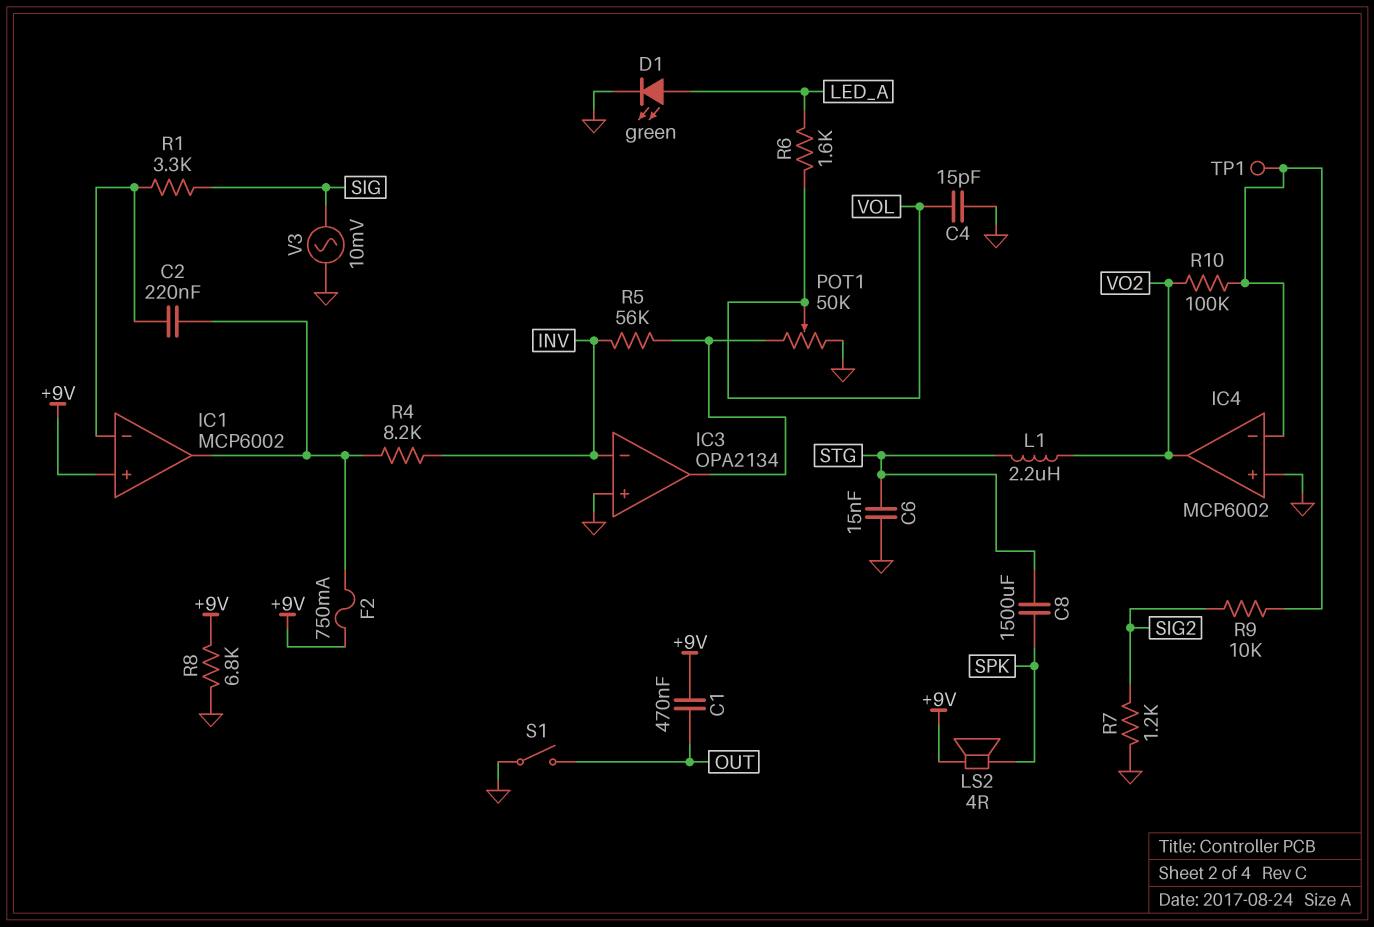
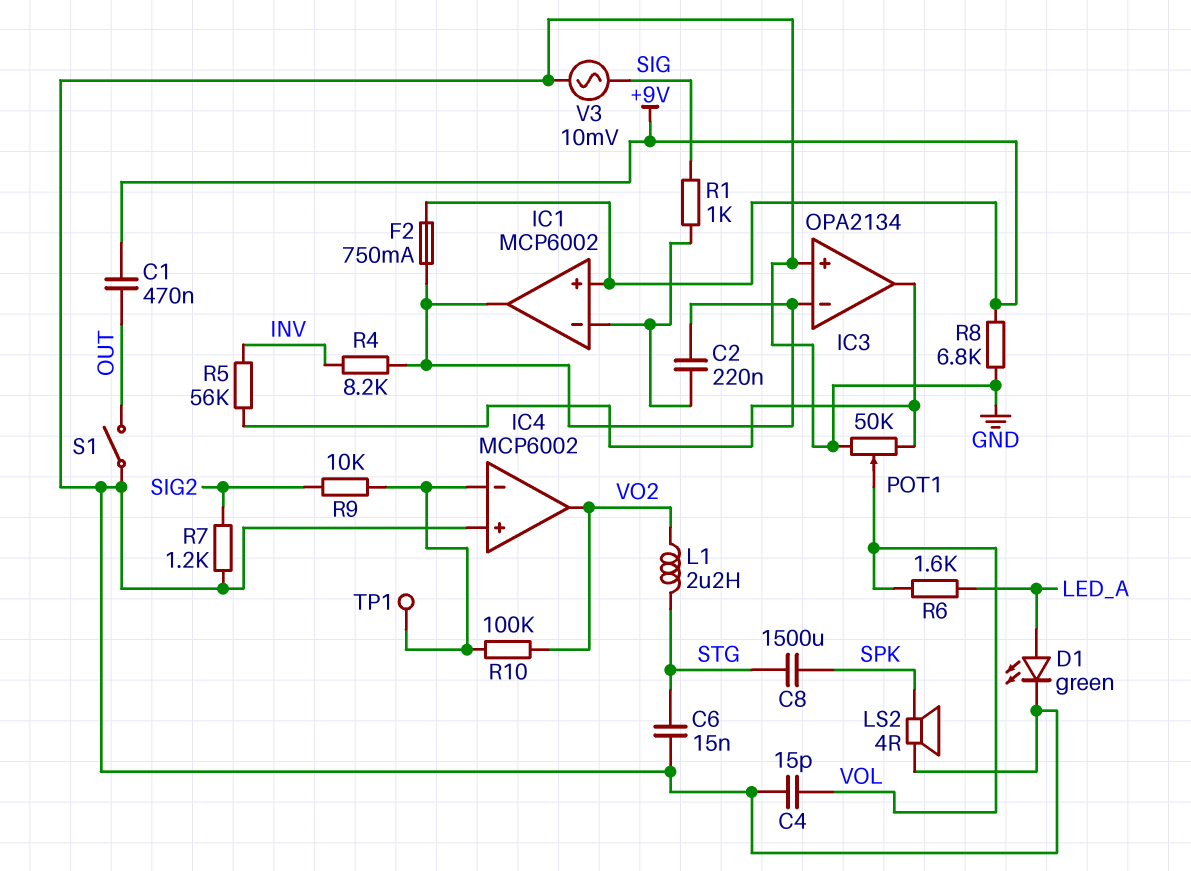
IC3 pin in-: INV -> IC1/out
LS2: speaker 4R (+9V, SPK) -> speaker 4R (GND, SPK)
R1: 3.3k (IC1/in-, SIG) -> 1k (IC1/in-, SIG)

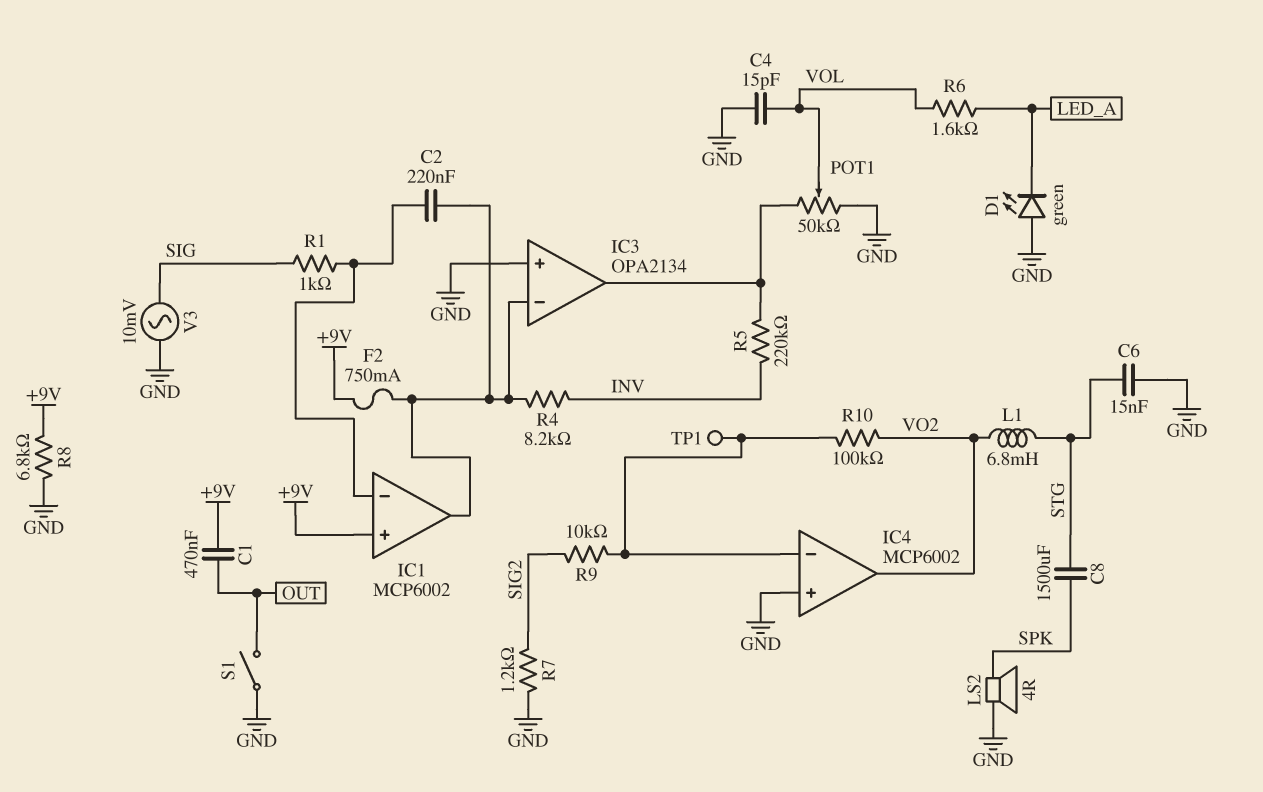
D1: LED green (A LED_A, K GND) -> LED green (A GND, K LED_A)
L1: 2.2uH (STG, VO2) -> 6.8mH (STG, VO2)
R5: 56k (IC3/out, INV) -> 220k (IC3/out, INV)

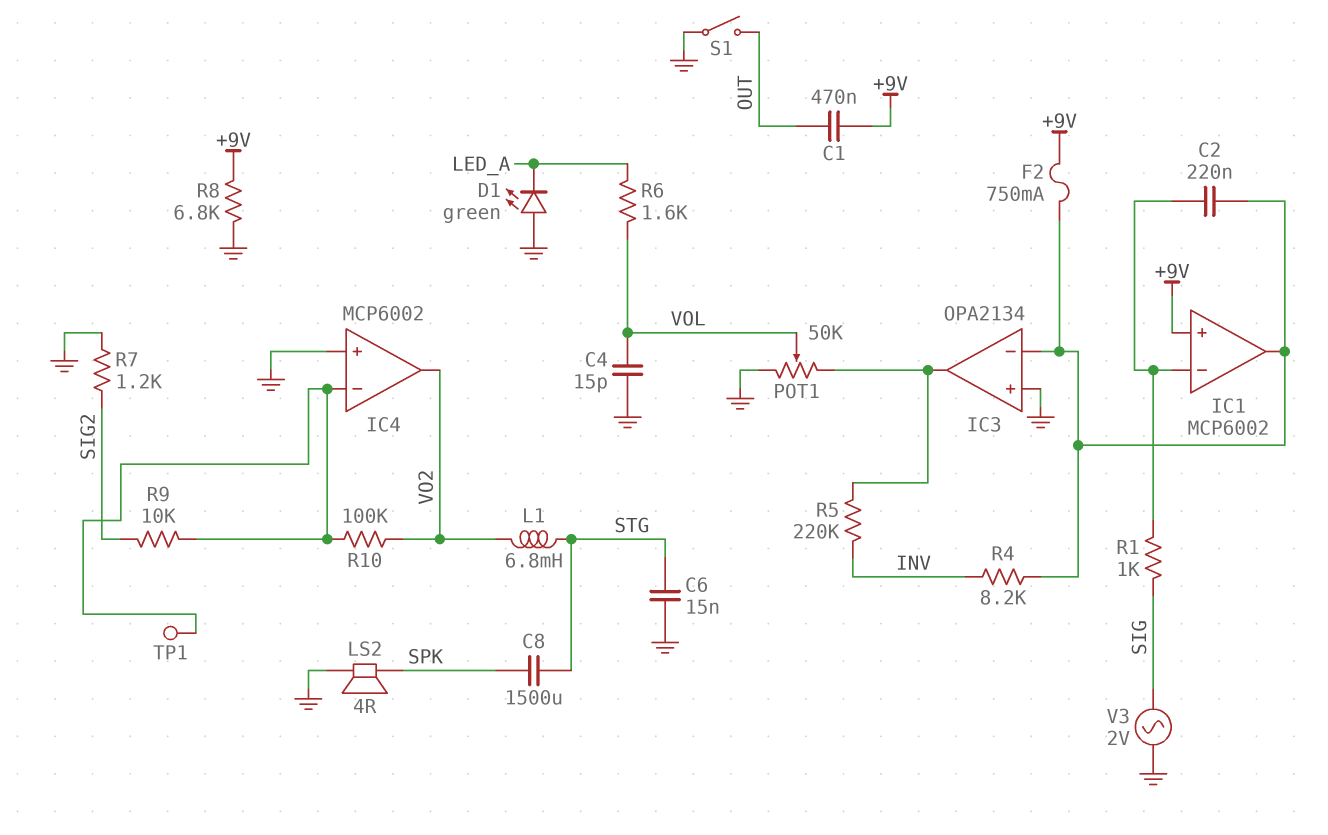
V3: AC 10mV (GND, SIG) -> AC 2V (GND, SIG)

